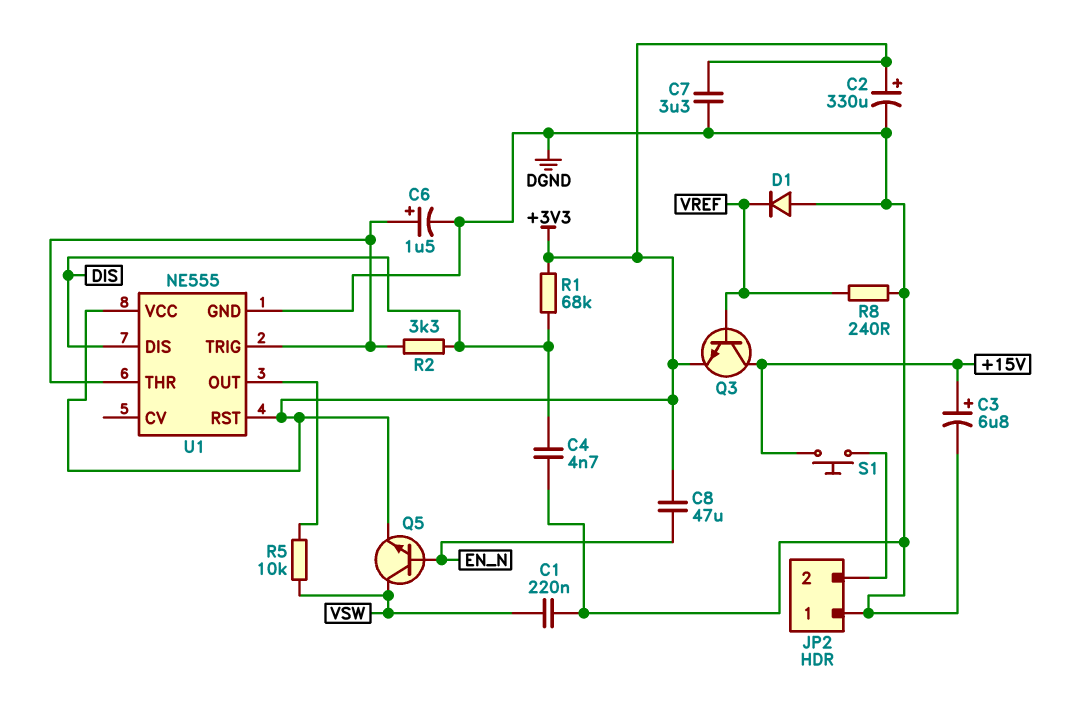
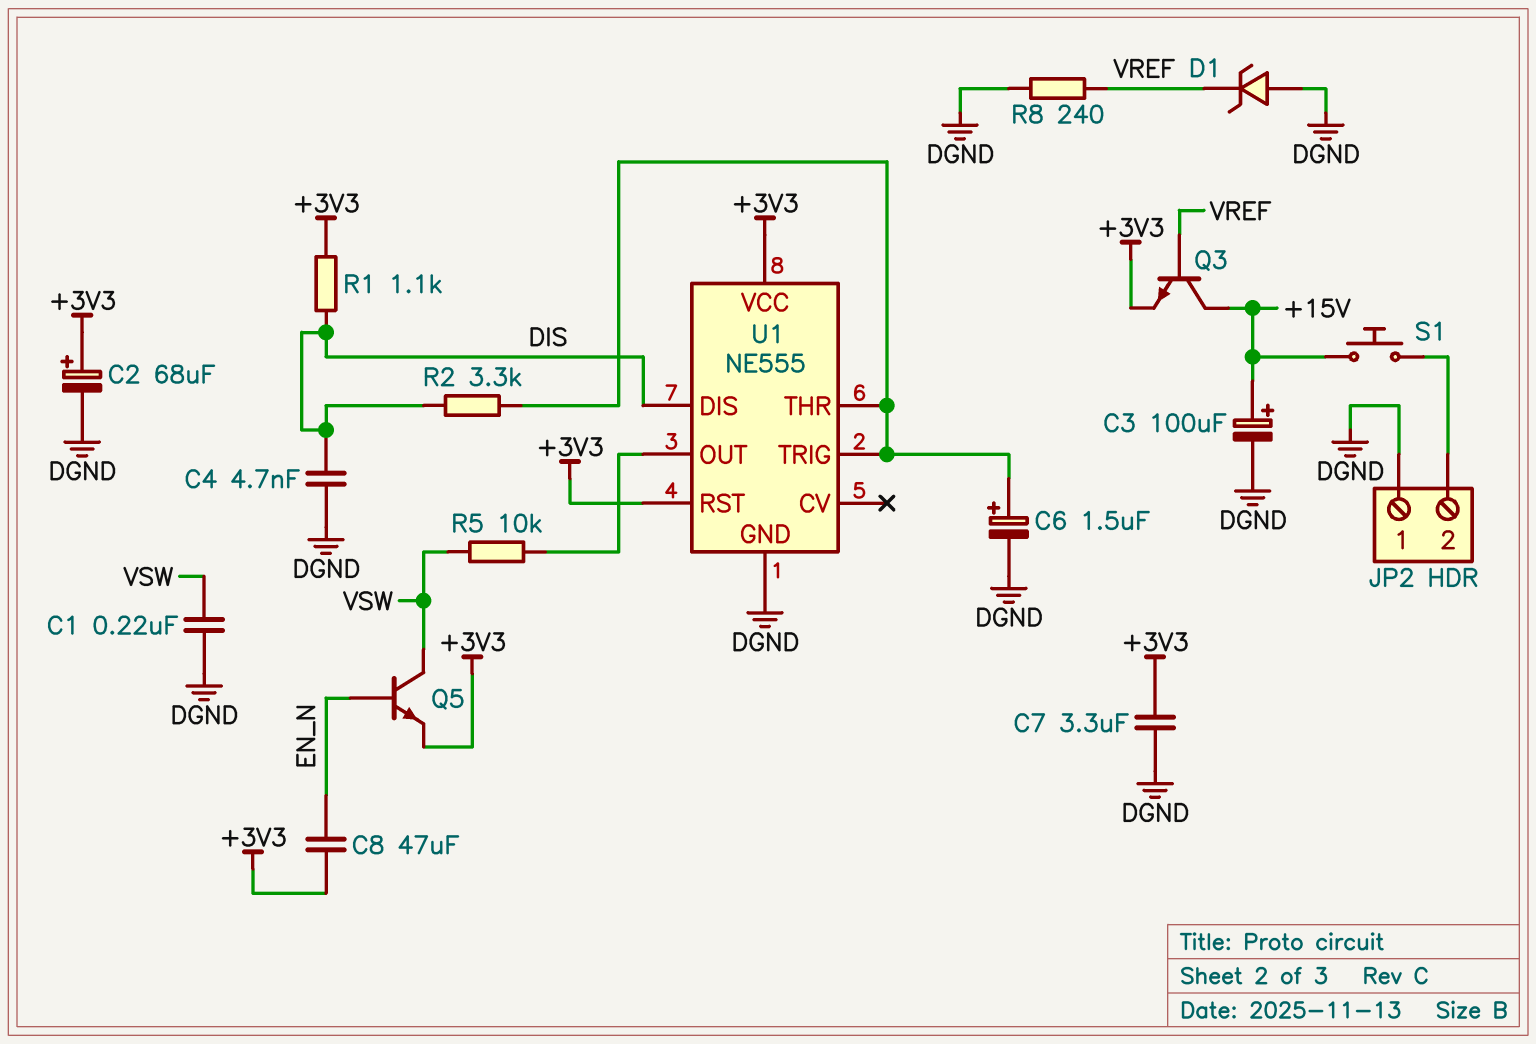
C2: 330uF (plus +3V3, minus DGND) -> 68uF (plus +3V3, minus DGND)
C3: 6.8uF (plus +15V, minus DGND) -> 100uF (plus +15V, minus DGND)
D1: diode (A DGND, K VREF) -> zener (A DGND, K VREF)
R1: 68k (+3V3, DIS) -> 1.1k (+3V3, DIS)

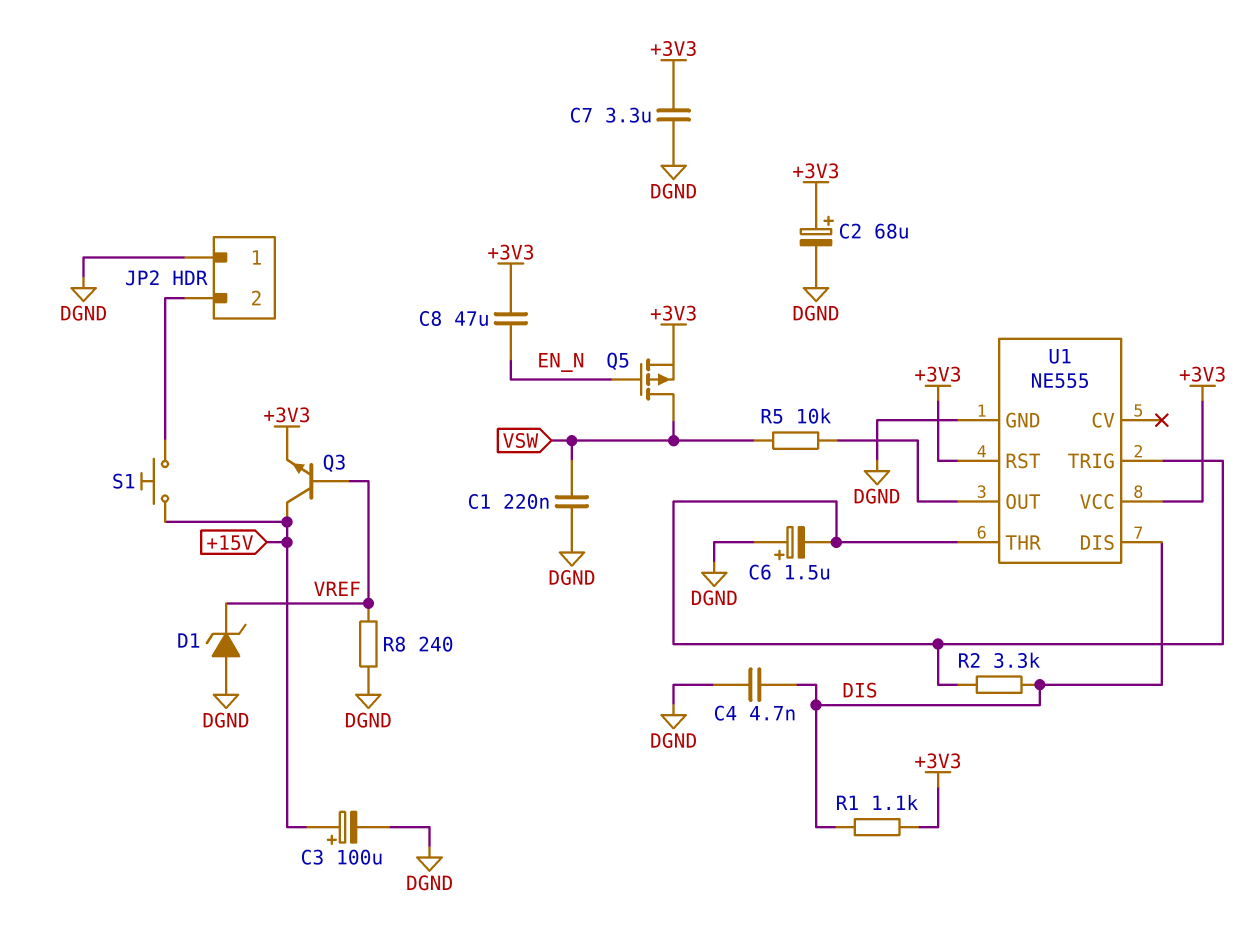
C6: 1.5uF (plus U1/THR, minus DGND) -> 1.5uF (plus DGND, minus U1/THR)
Q5: NPN (B EN_N, C VSW, E +3V3) -> PMOS (G EN_N, D VSW, S +3V3)

